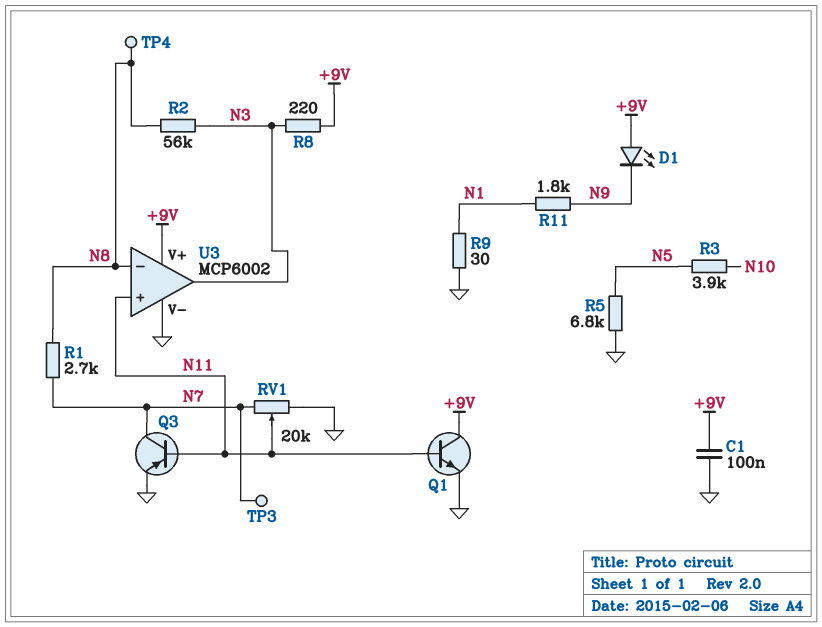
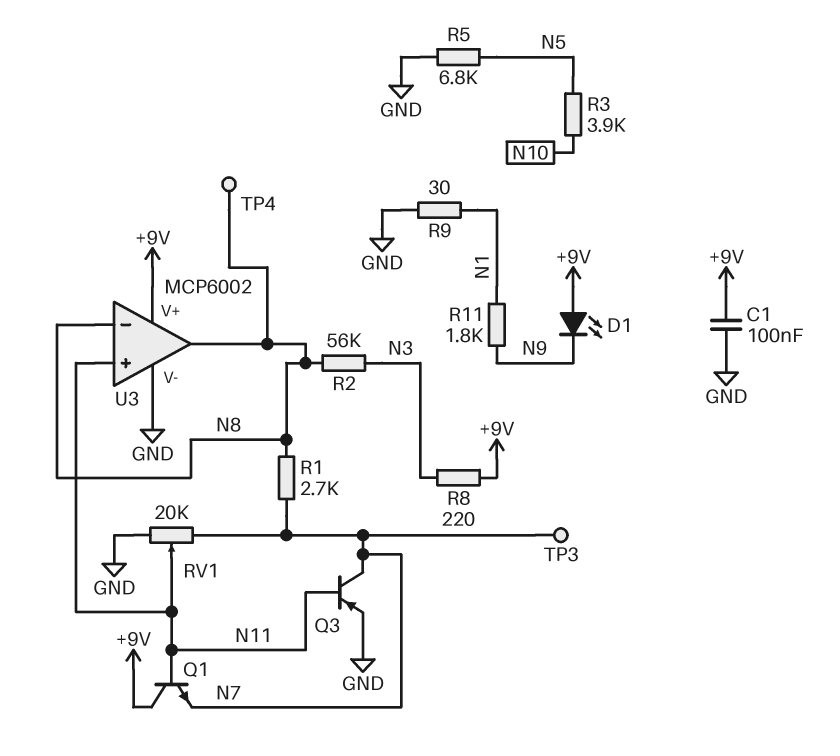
Q1: NPN (B N11, C +9V, E GND) -> NPN (B N11, C +9V, E N7)
U3 pin out: N3 -> N8

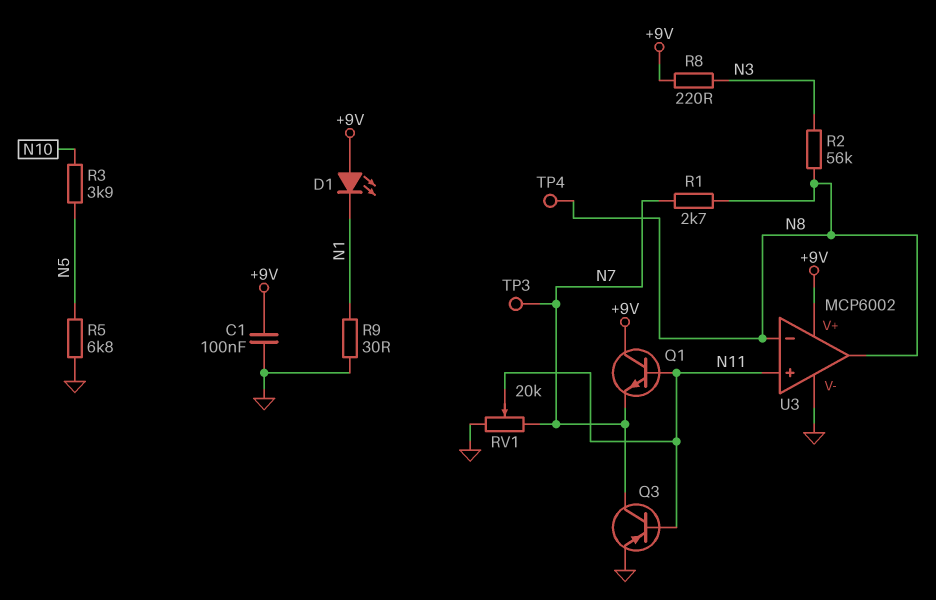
D1: LED (A +9V, K N9) -> LED (A +9V, K N1)
R11: 1.8k (N1, N9) -> none

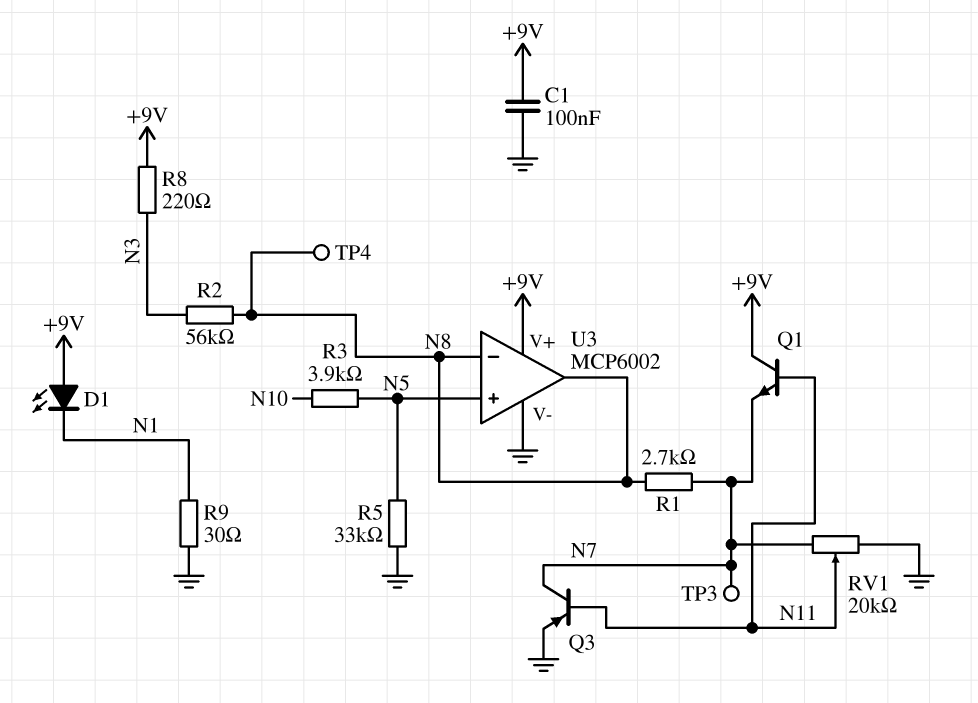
R5: 6.8k (GND, N5) -> 33k (GND, N5)
U3 pin in+: N11 -> N5

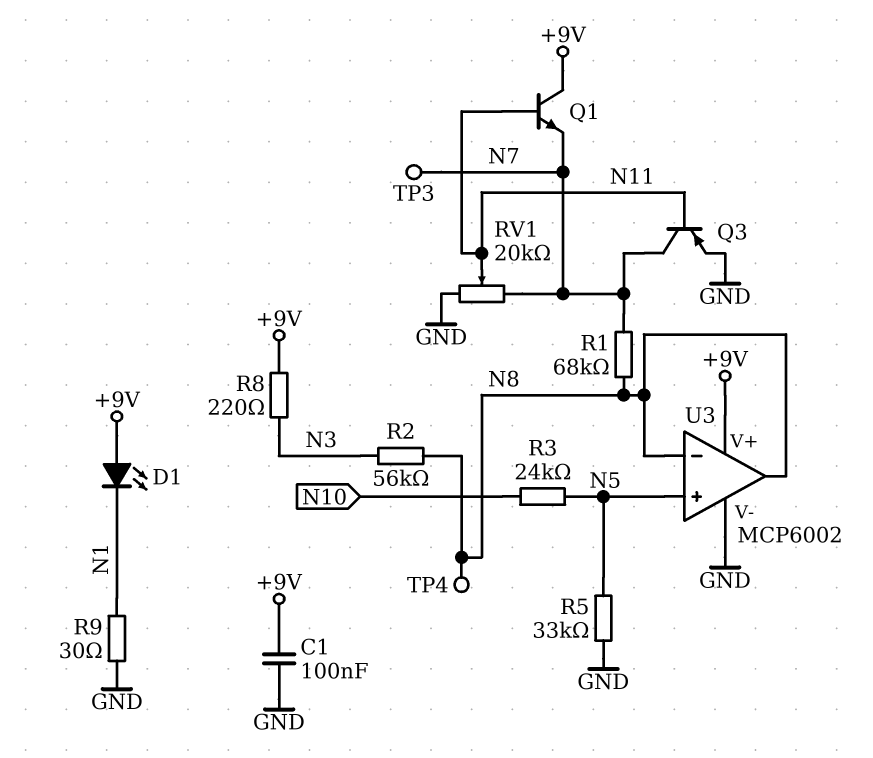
R1: 2.7k (N7, N8) -> 68k (N7, N8)
R3: 3.9k (N5, N10) -> 24k (N5, N10)

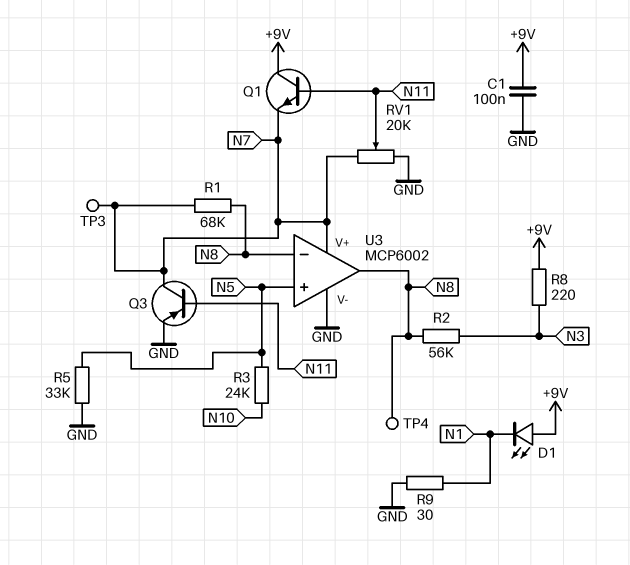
U3 pin V+: +9V -> N7

